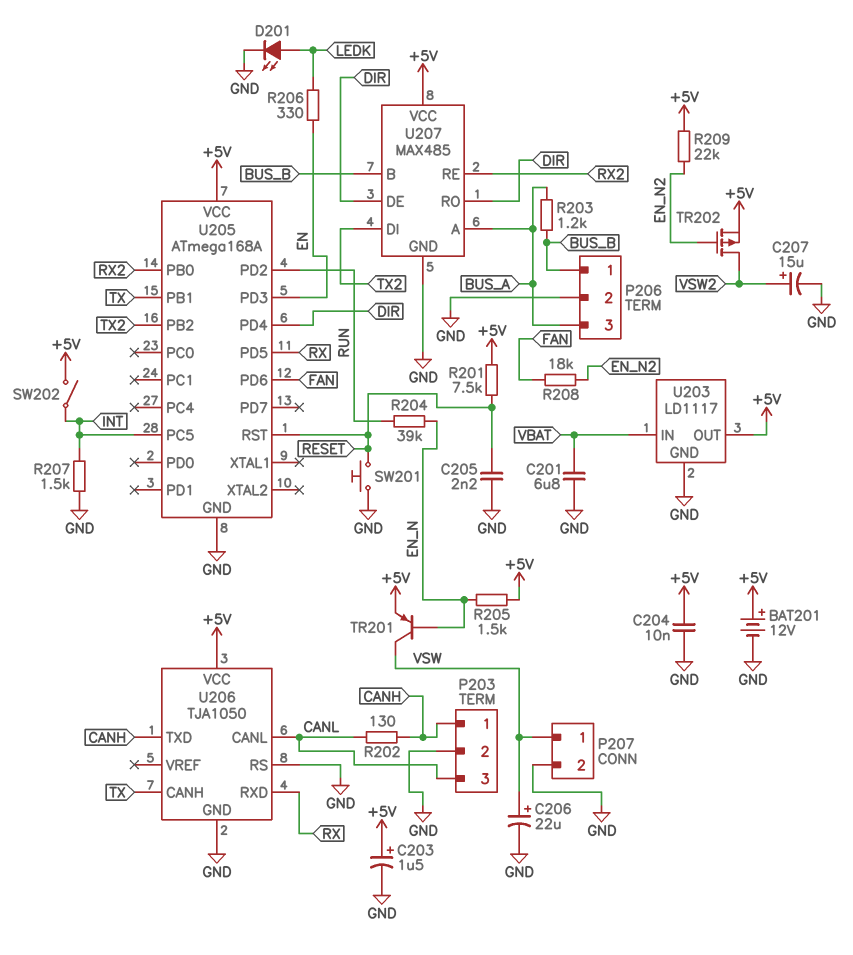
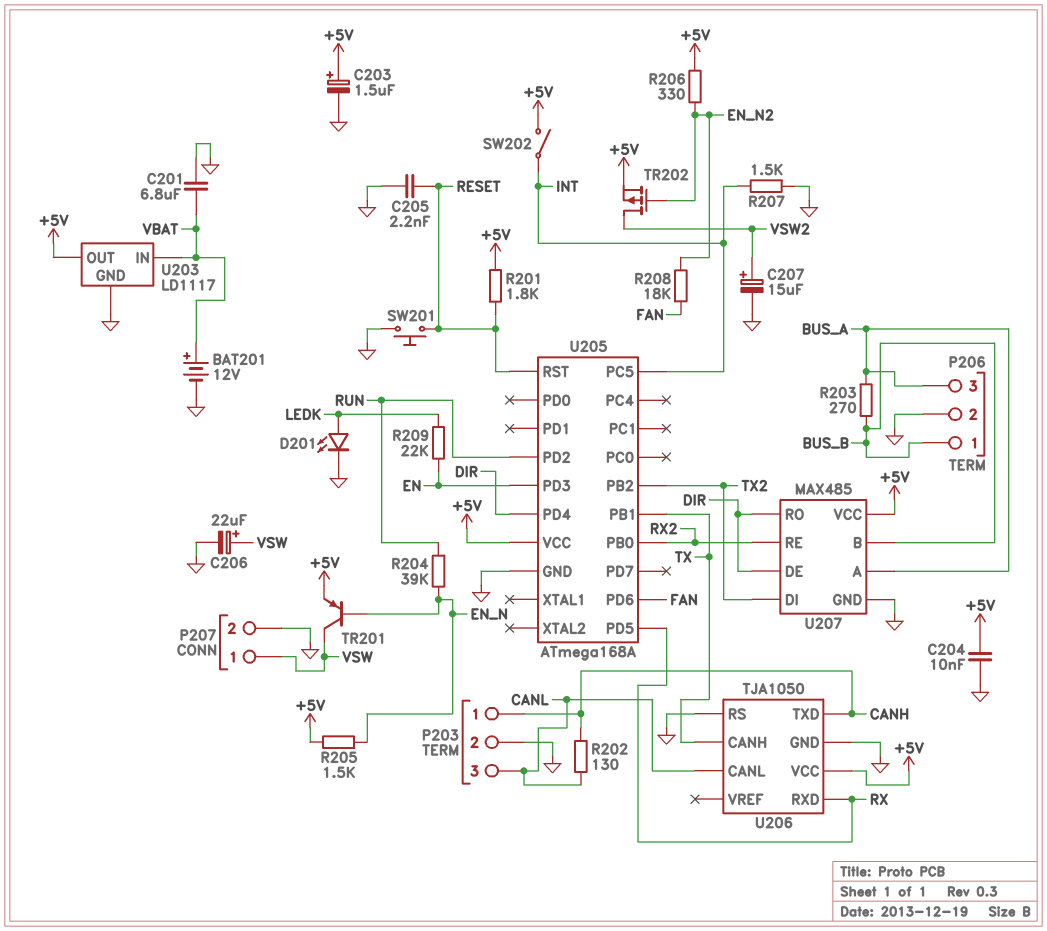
BAT201: 12V (plus +5V, minus GND) -> 12V (plus VBAT, minus GND)
R201: 7.5k (+5V, RESET) -> 1.8k (+5V, RESET)
R203: 1.2k (BUS_A, BUS_B) -> 270 (BUS_A, BUS_B)
R206: 330 (EN, LEDK) -> 330 (+5V, EN_N2)
R209: 22k (+5V, EN_N2) -> 22k (EN, LEDK)

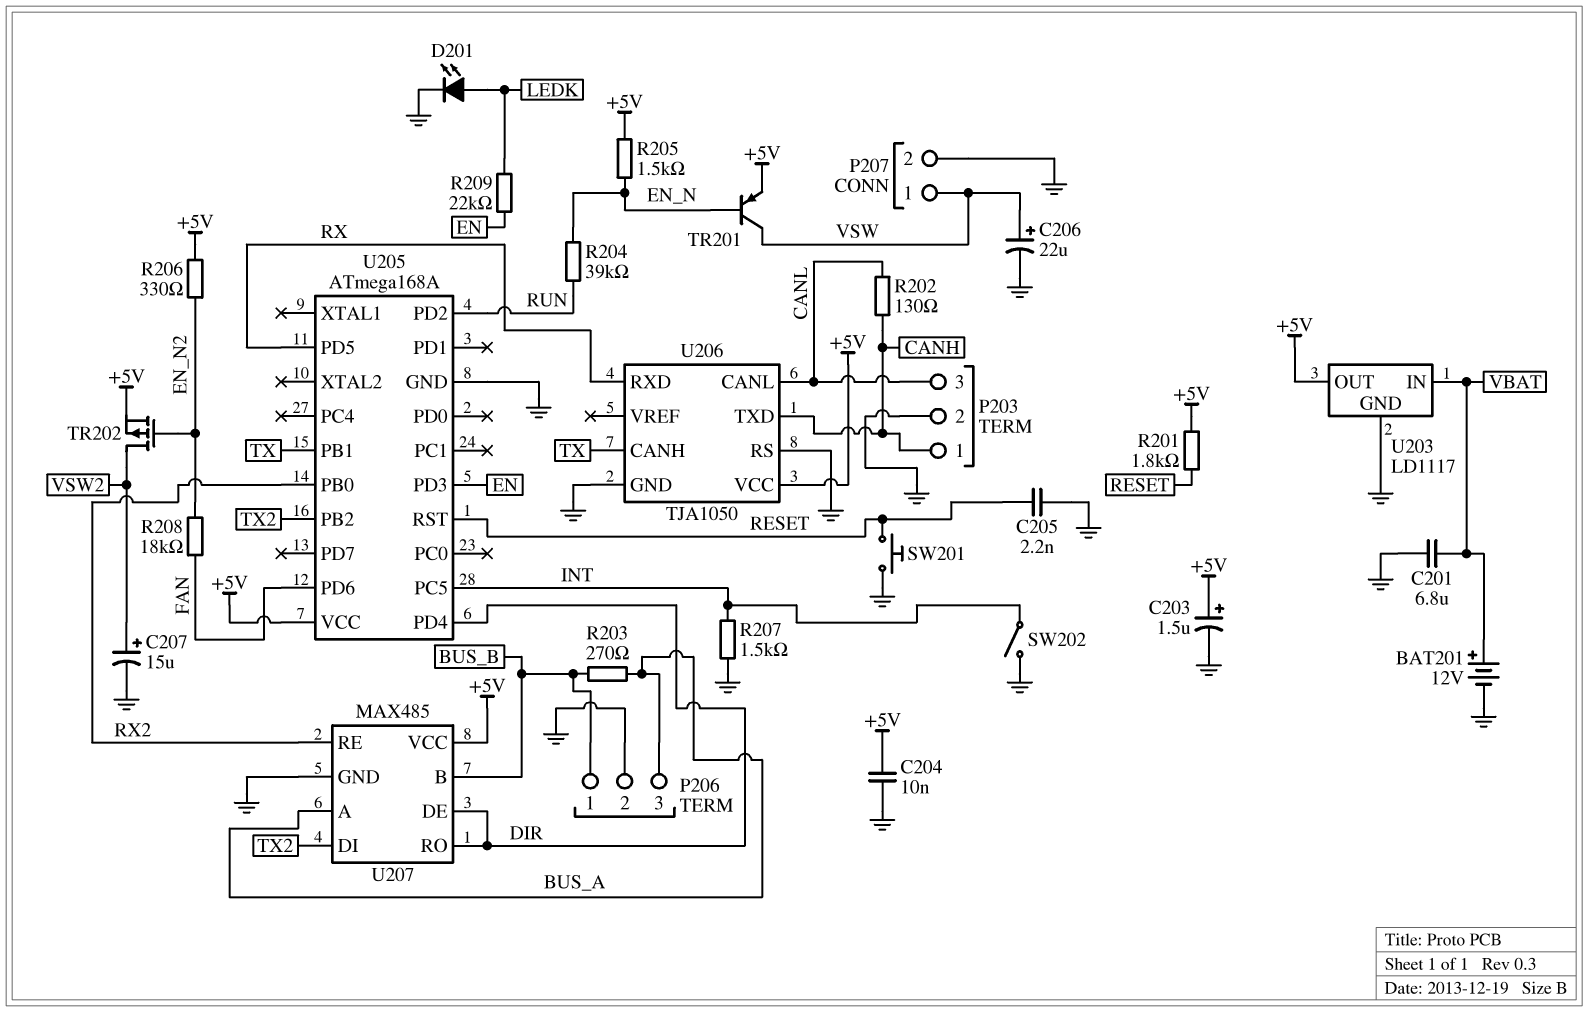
SW202: switch (+5V, INT) -> switch (GND, INT)

